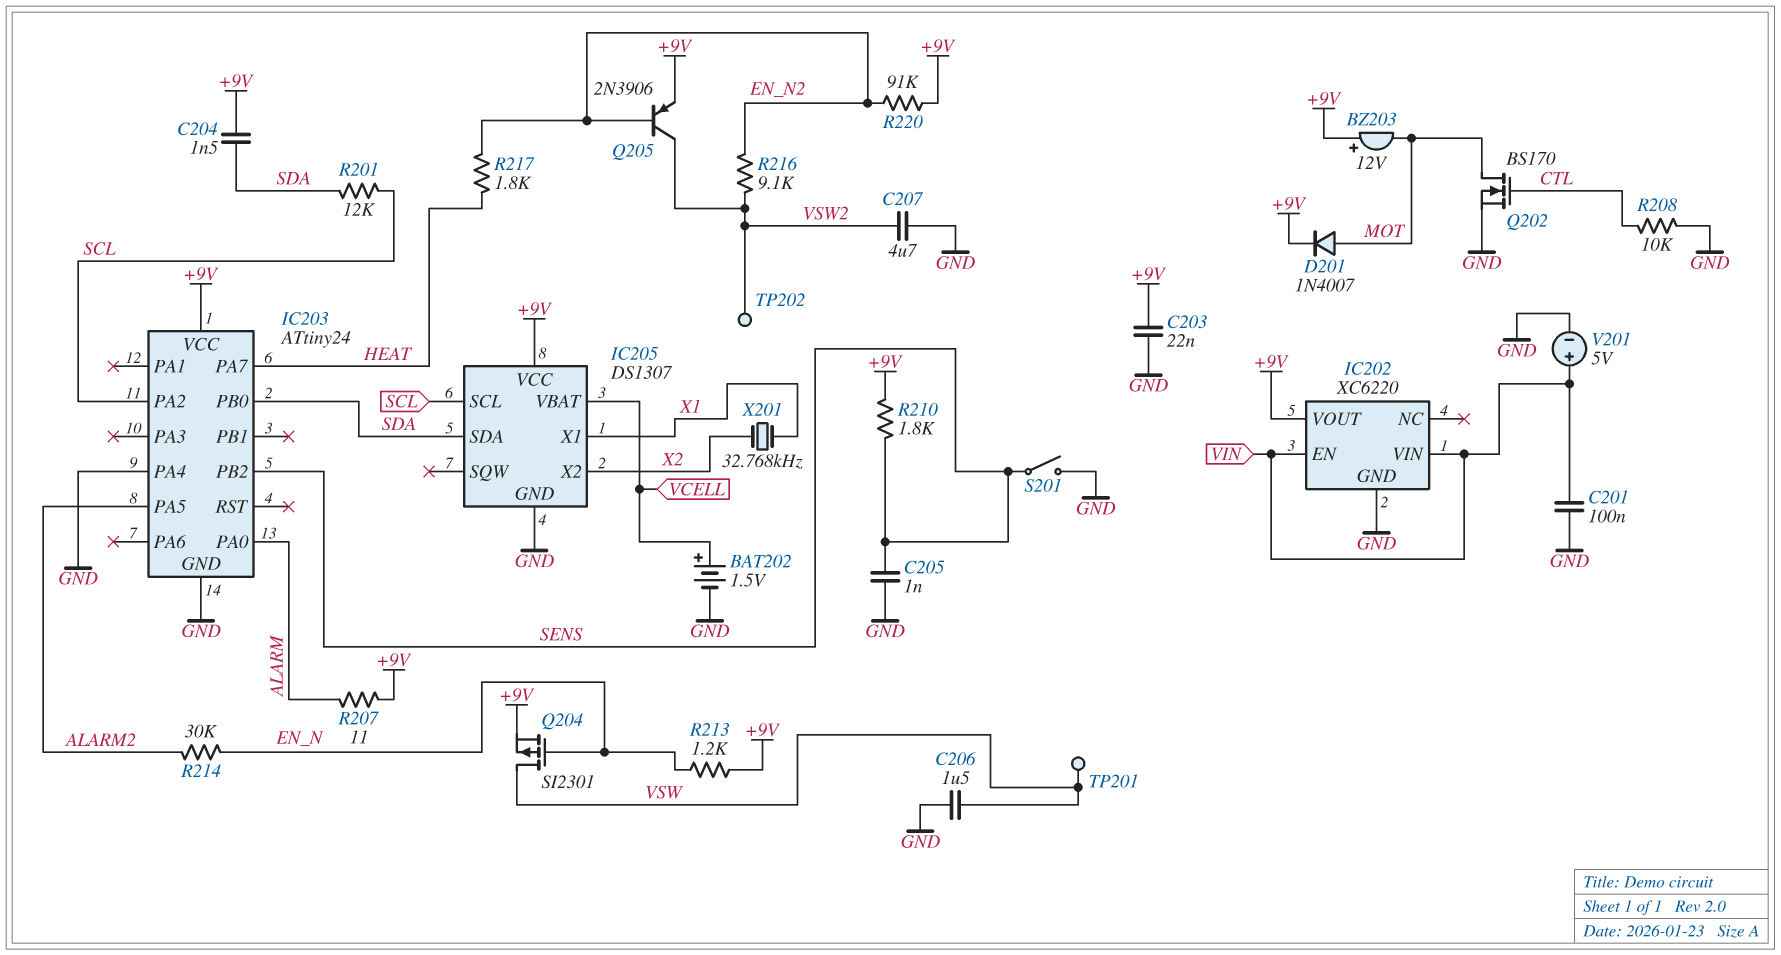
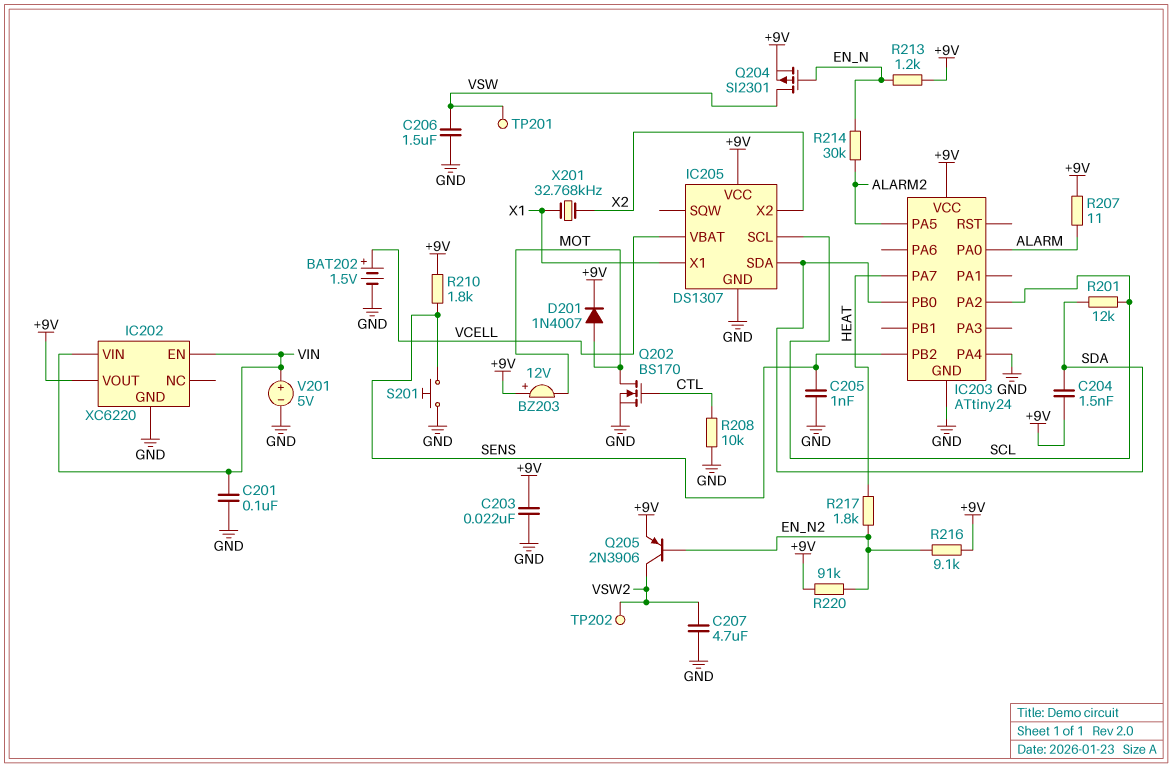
R216: 9.1k (EN_N2, VSW2) -> 9.1k (+9V, EN_N2)
S201: switch (GND, SENS) -> button (GND, SENS)

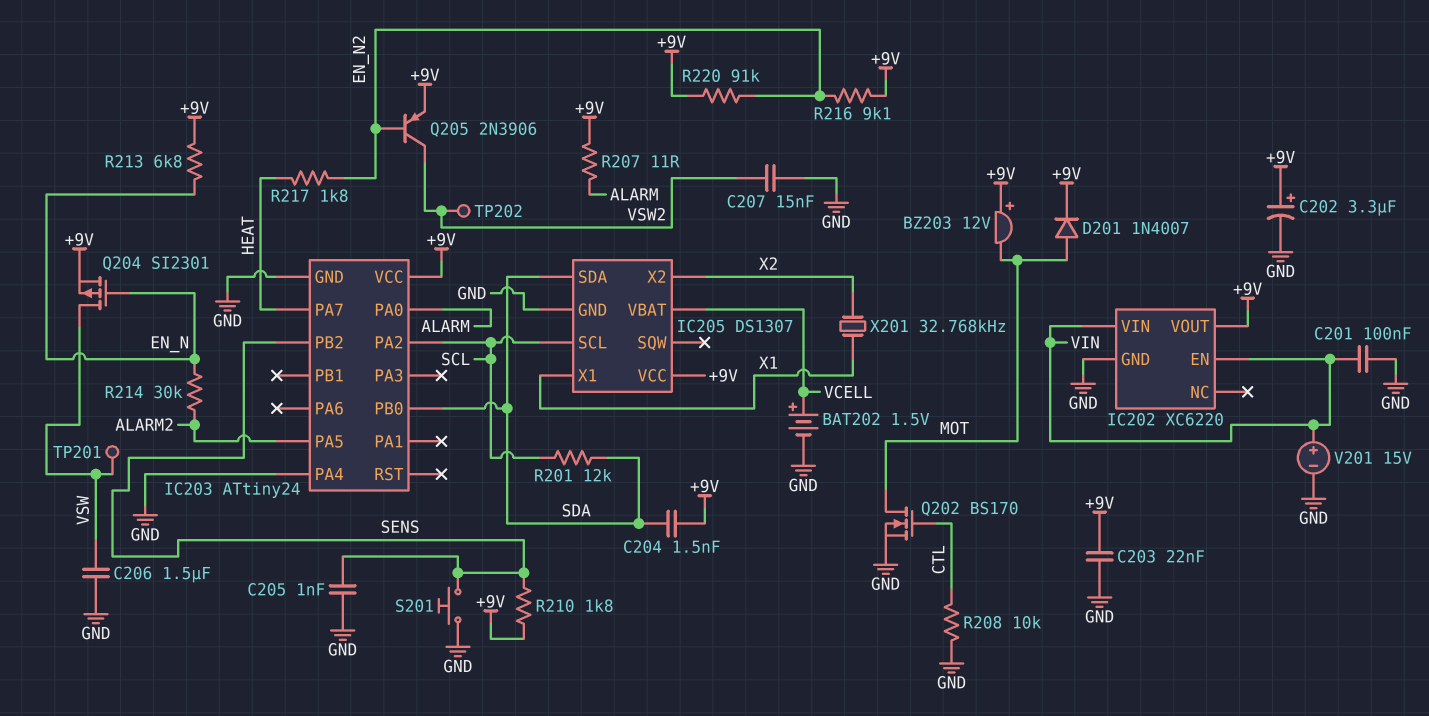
C202: none -> 3.3uF (plus +9V, minus GND)
C207: 4.7uF (GND, VSW2) -> 15nF (GND, VSW2)
R213: 1.2k (+9V, EN_N) -> 6.8k (+9V, EN_N)
V201: 5V (plus VIN, minus GND) -> 15V (plus VIN, minus GND)

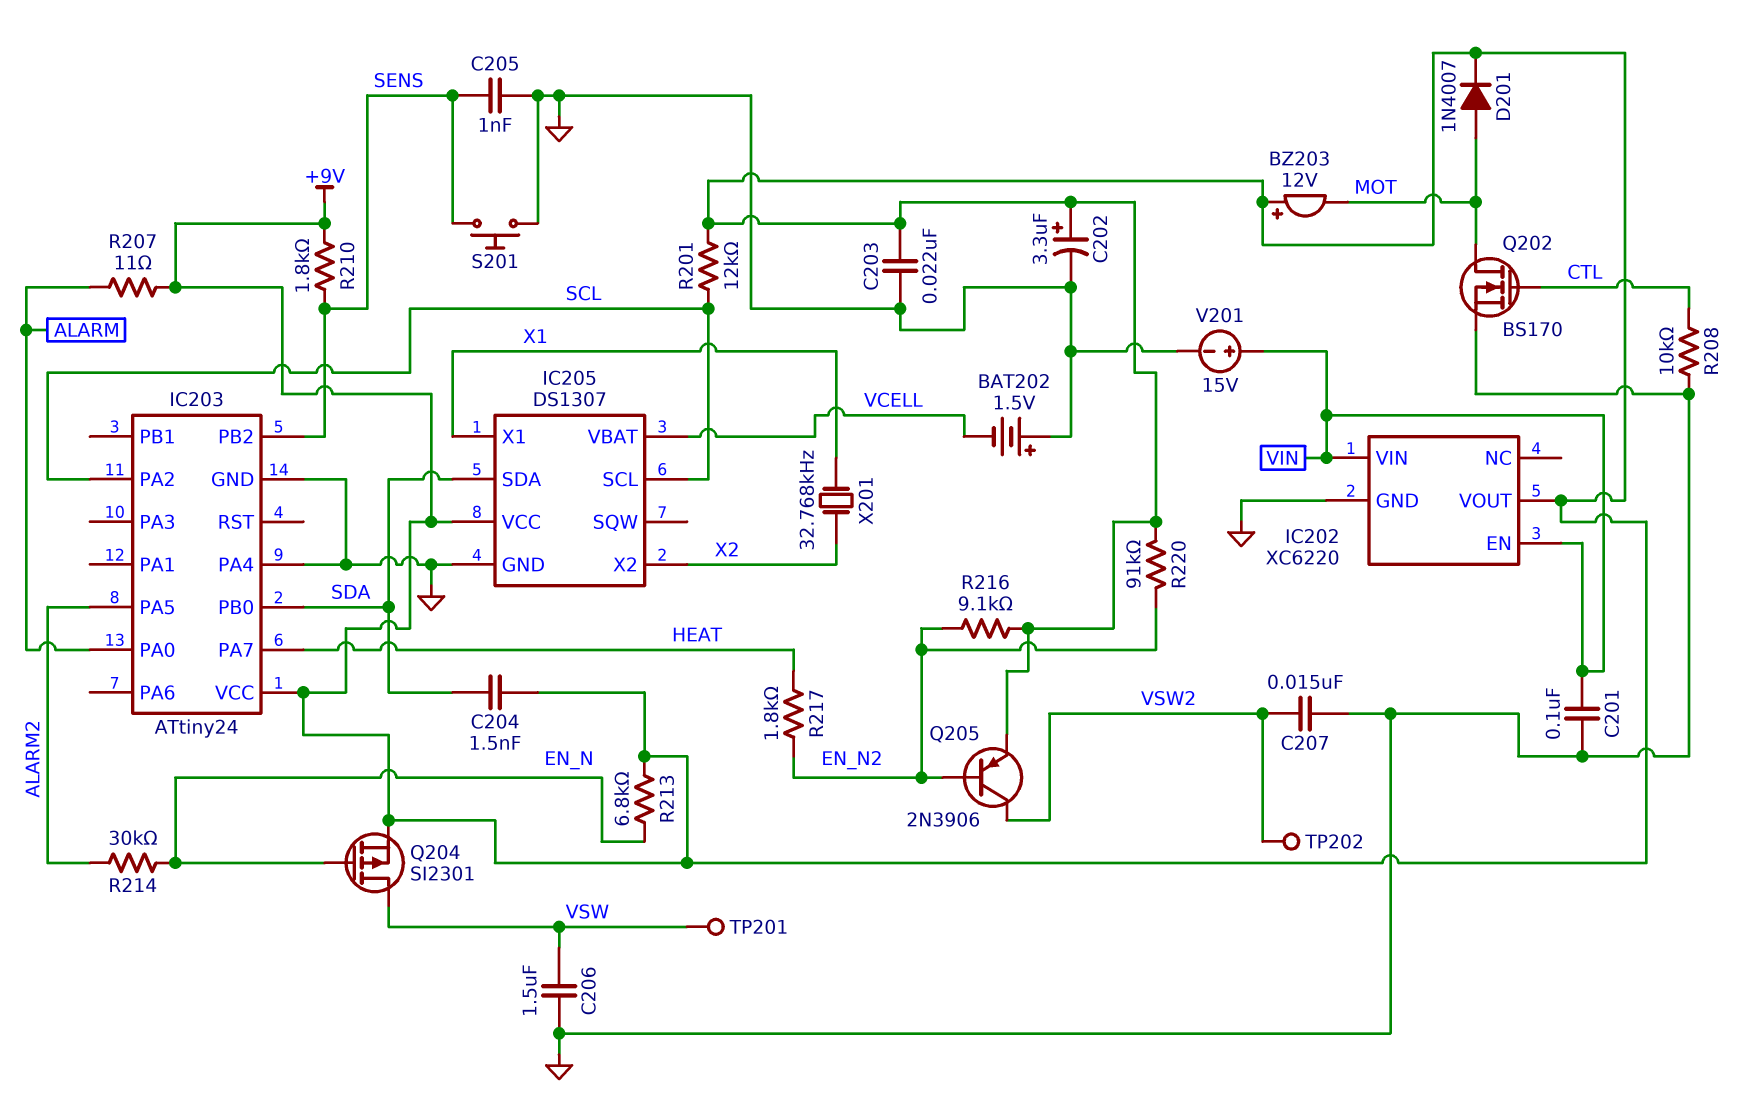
BAT202: 1.5V (plus VCELL, minus GND) -> 1.5V (plus GND, minus VCELL)
R201: 12k (SCL, SDA) -> 12k (+9V, SCL)

